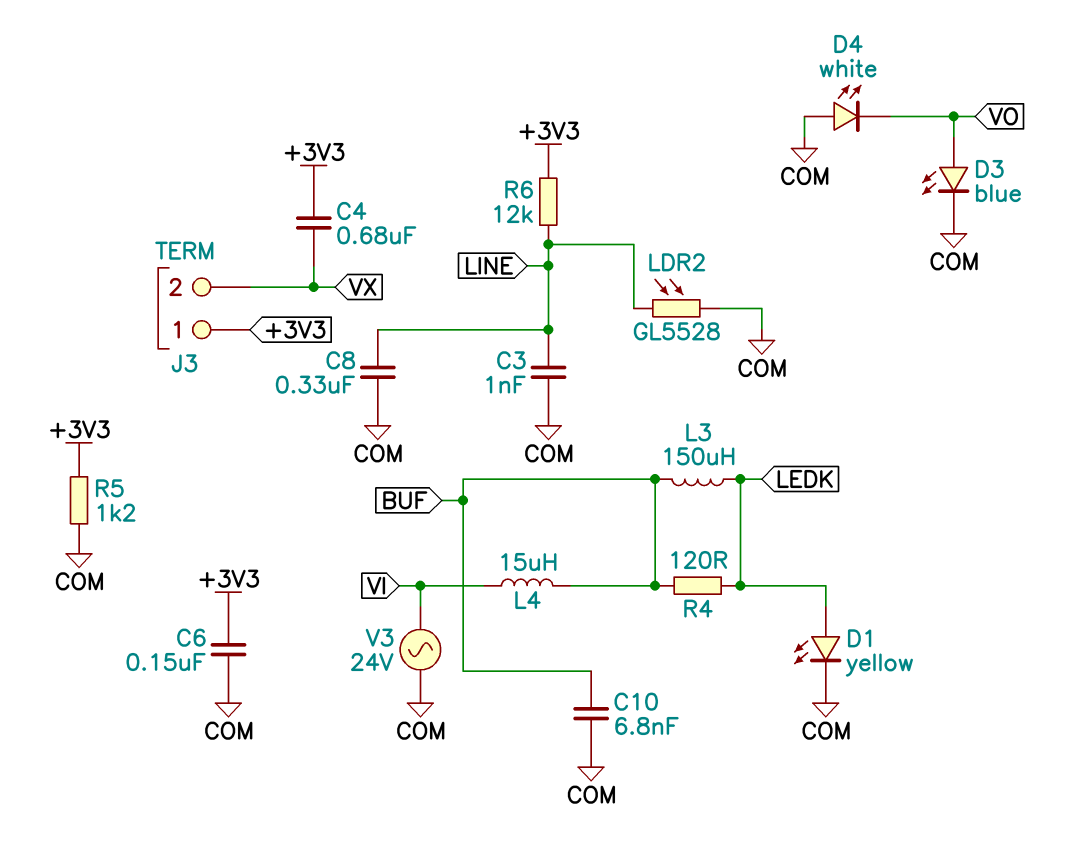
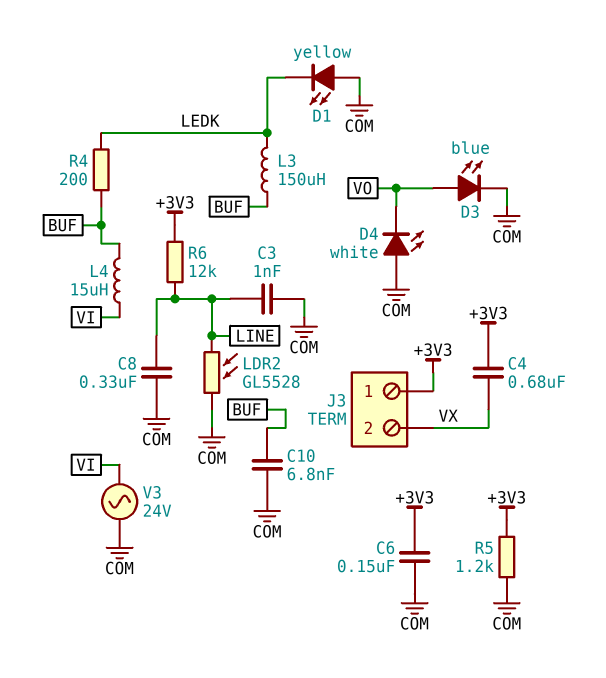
D1: LED yellow (A LEDK, K COM) -> LED yellow (A COM, K LEDK)
R4: 120 (BUF, LEDK) -> 200 (BUF, LEDK)

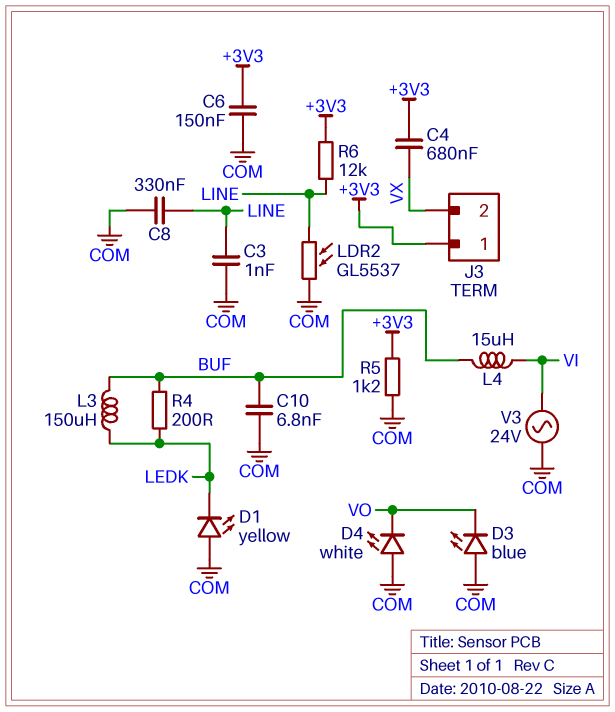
D3: LED blue (A VO, K COM) -> LED blue (A COM, K VO)
LDR2: GL5528 (COM, LINE) -> GL5537 (COM, LINE)

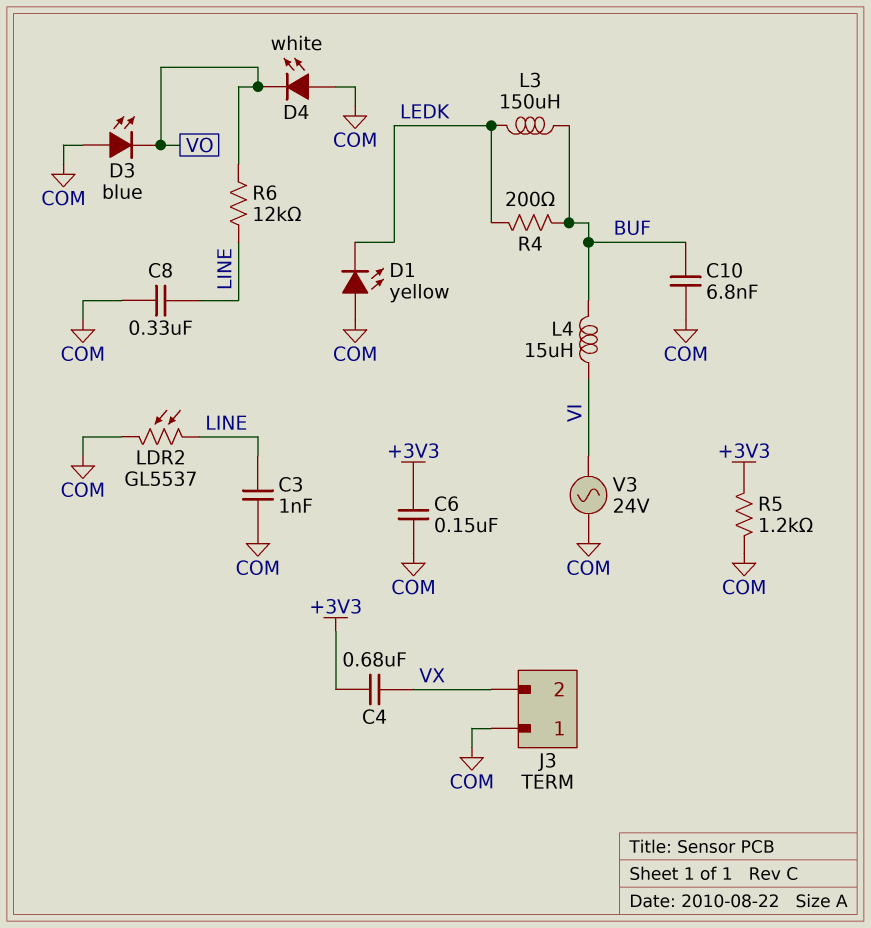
J3 pin 1: +3V3 -> COM
R6: 12k (+3V3, LINE) -> 12k (LINE, VO)

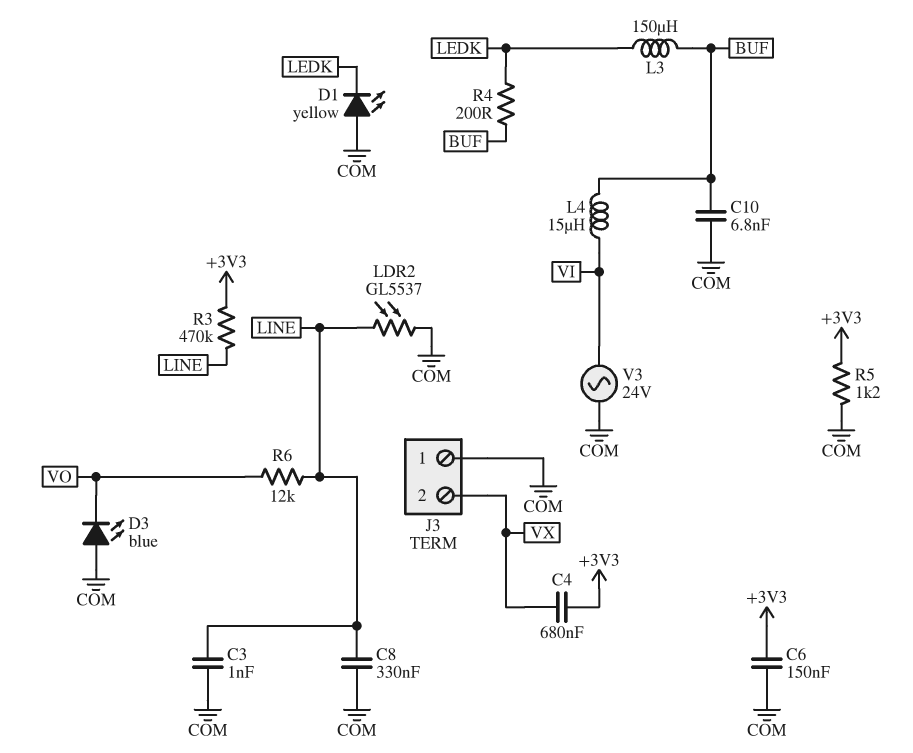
D4: LED white (A COM, K VO) -> none
R3: none -> 470k (+3V3, LINE)

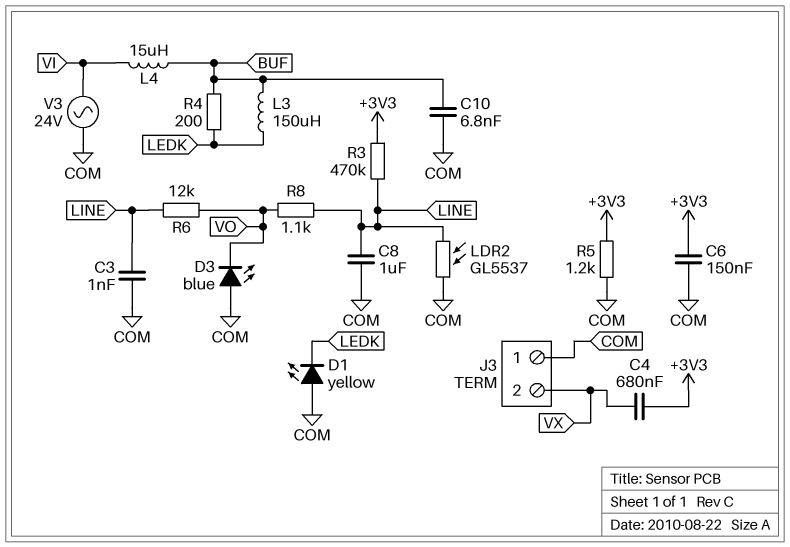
C8: 330nF (COM, LINE) -> 1uF (COM, LINE)
R8: none -> 1.1k (LINE, VO)

